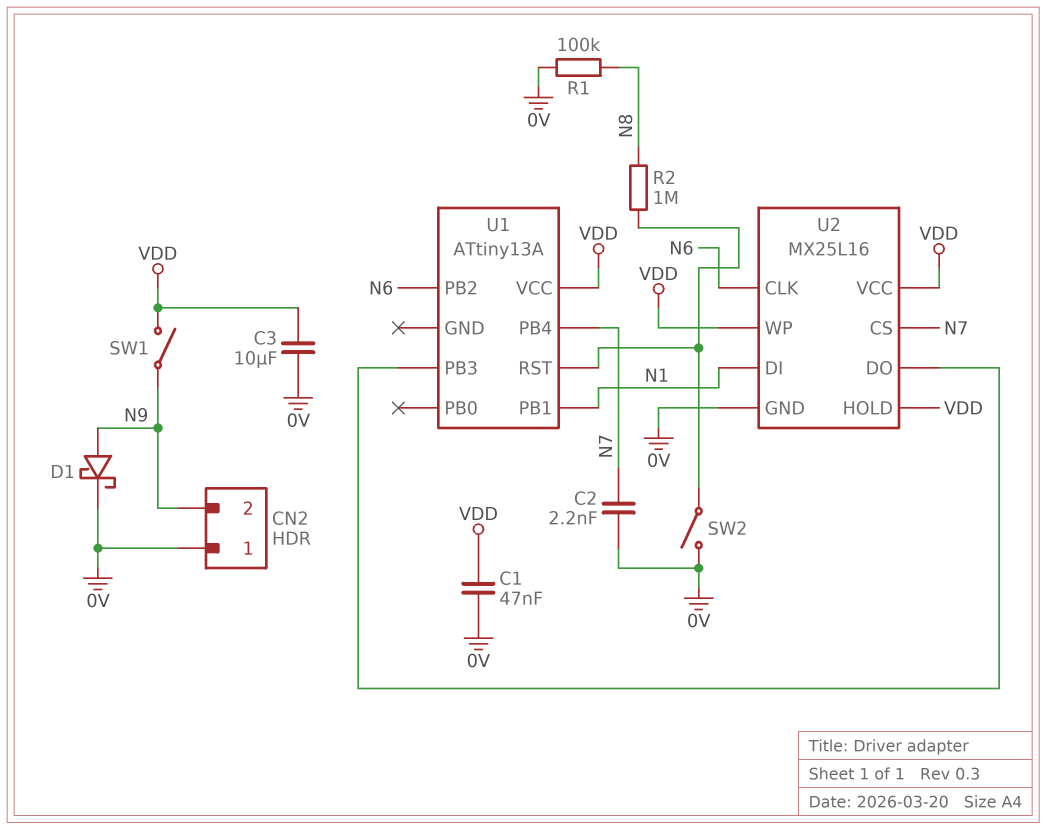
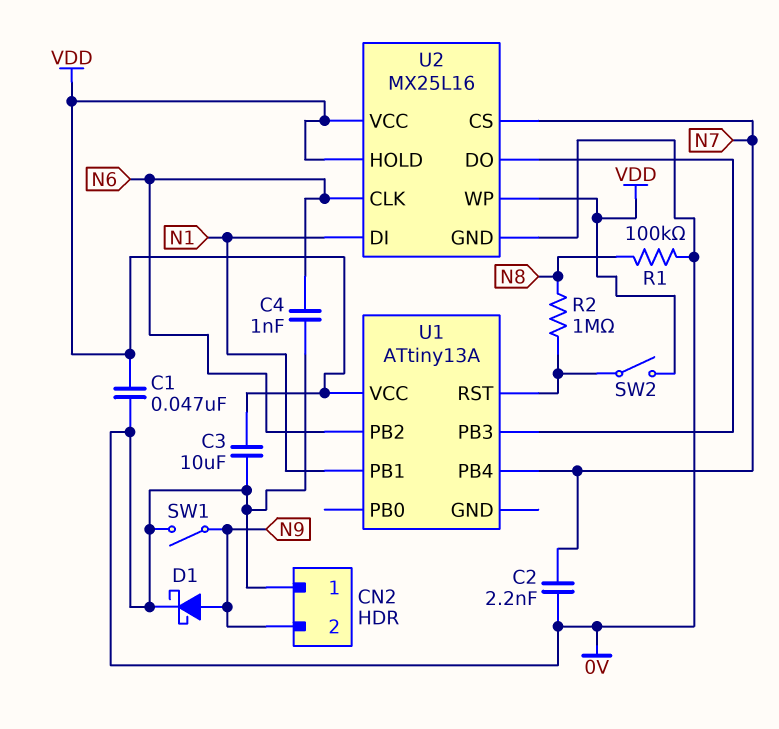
C4: none -> 1nF (0V, N6)
SW1: switch (N9, VDD) -> switch (0V, N9)
SW2: switch (0V, U1/RST) -> switch (U1/RST, VDD)

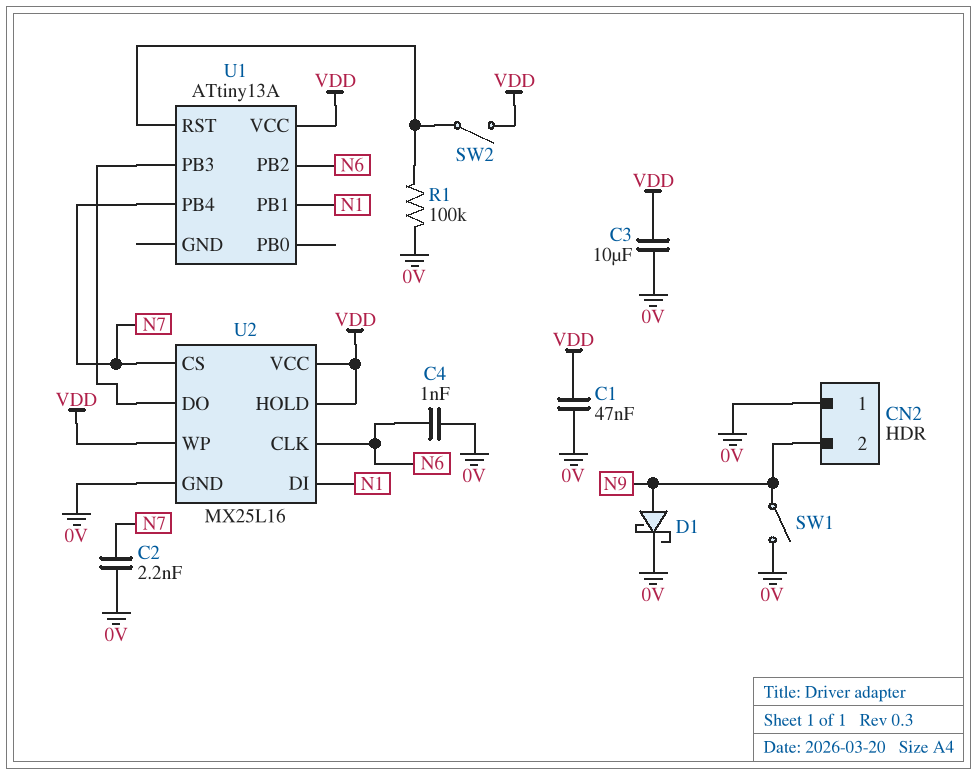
R1: 100k (0V, N8) -> 100k (0V, U1/RST)
R2: 1M (N8, U1/RST) -> none

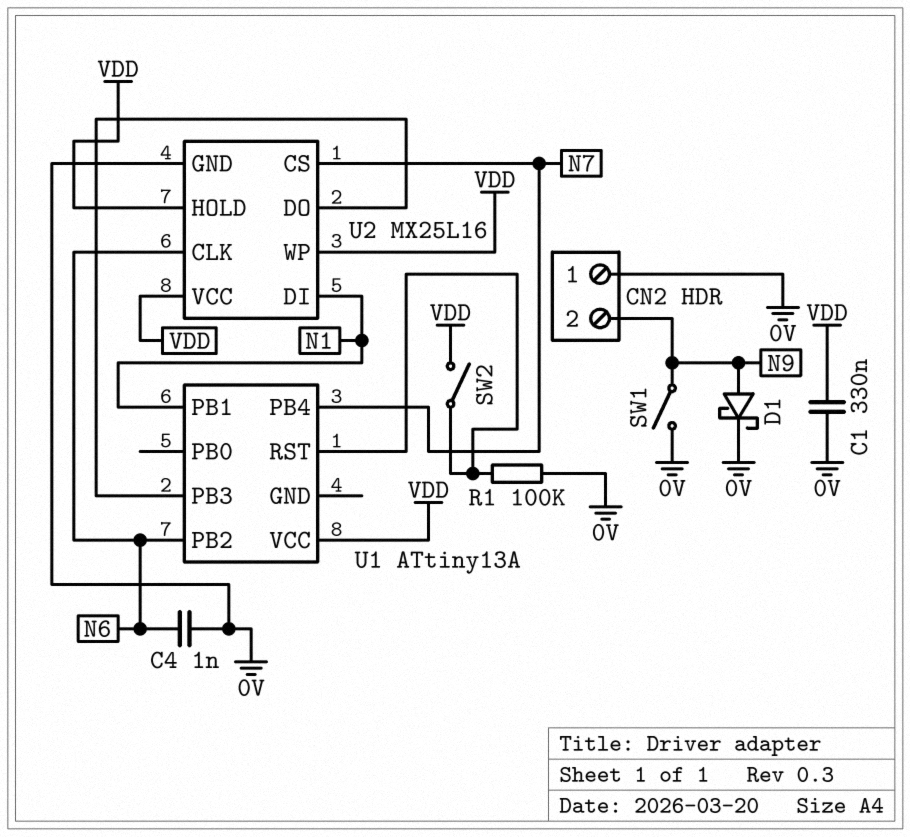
C1: 47nF (0V, VDD) -> 330nF (0V, VDD)
C2: 2.2nF (0V, N7) -> none
C3: 10uF (0V, VDD) -> none

